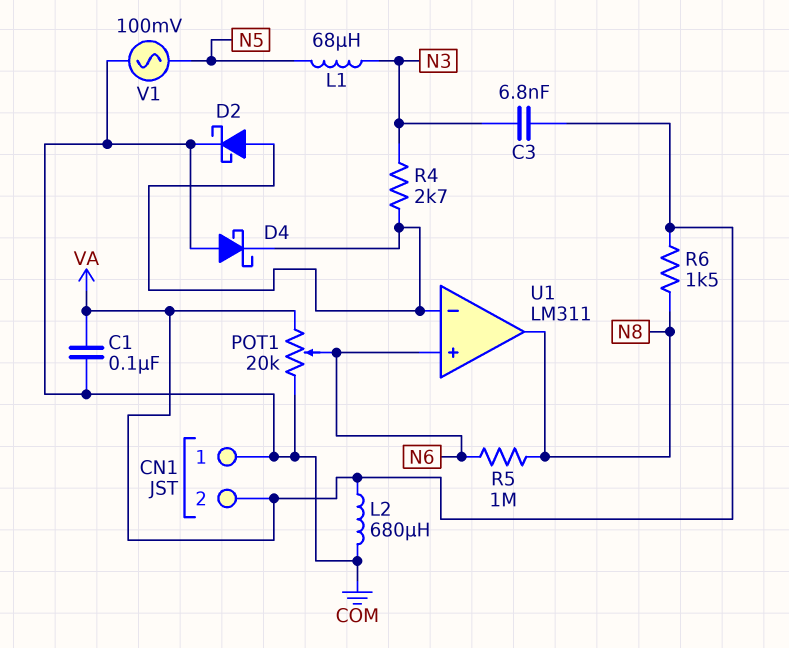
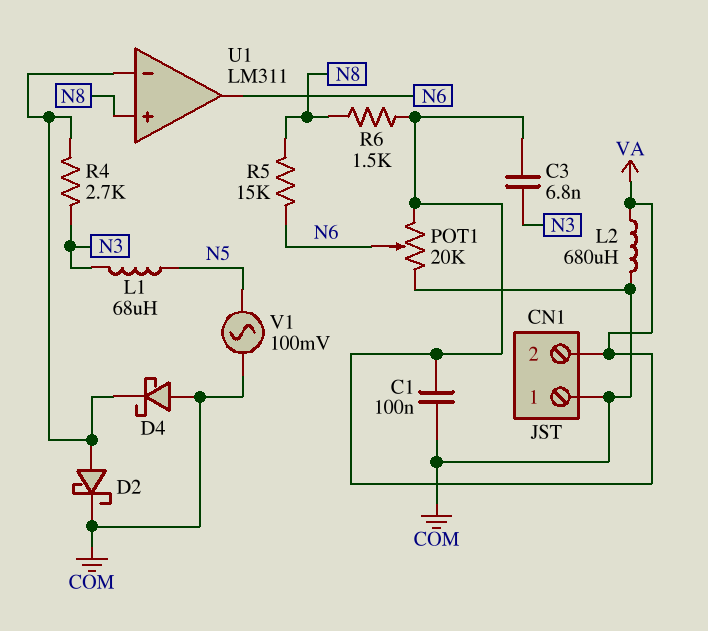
R5: 1M (N6, N8) -> 15k (N6, N8)
U1 pin in+: N6 -> N8
U1 pin out: N8 -> N6

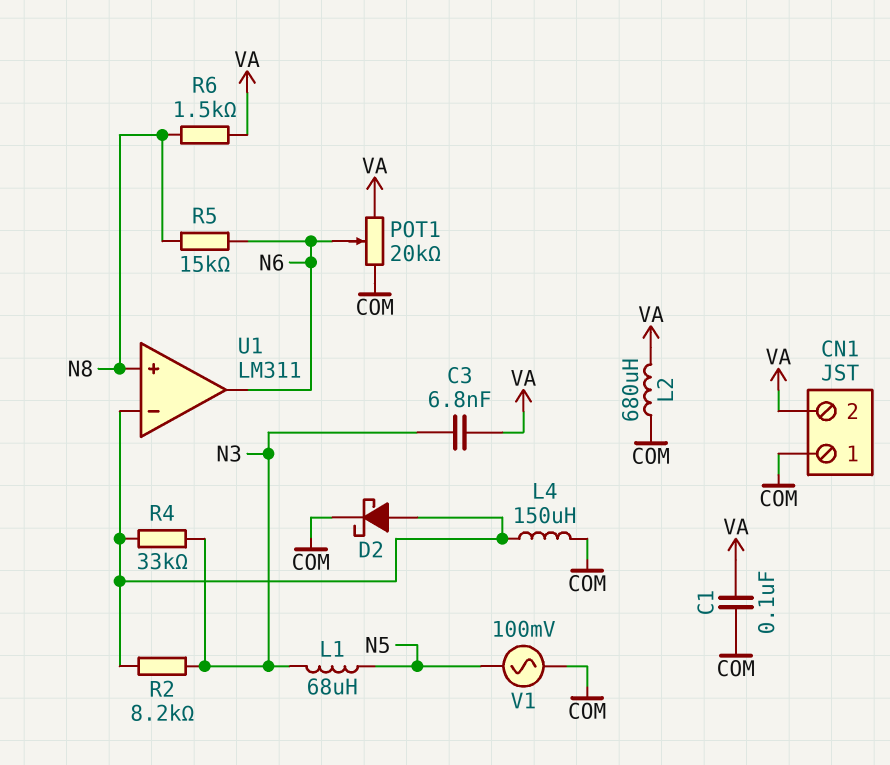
D4: schottky (A COM, K U1/in-) -> none
L4: none -> 150uH (COM, U1/in-)
R2: none -> 8.2k (N3, U1/in-)
R4: 2.7k (N3, U1/in-) -> 33k (N3, U1/in-)

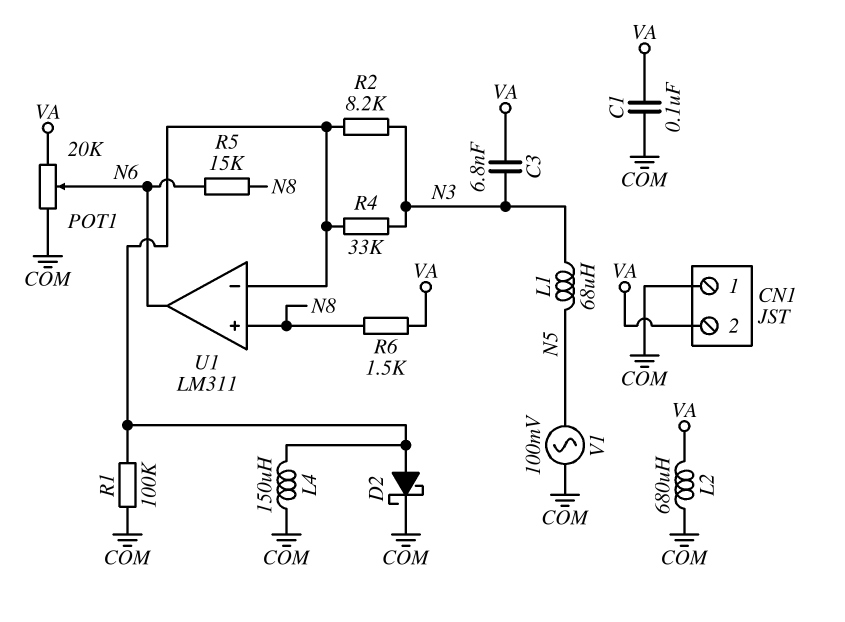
R1: none -> 100k (COM, U1/in-)

